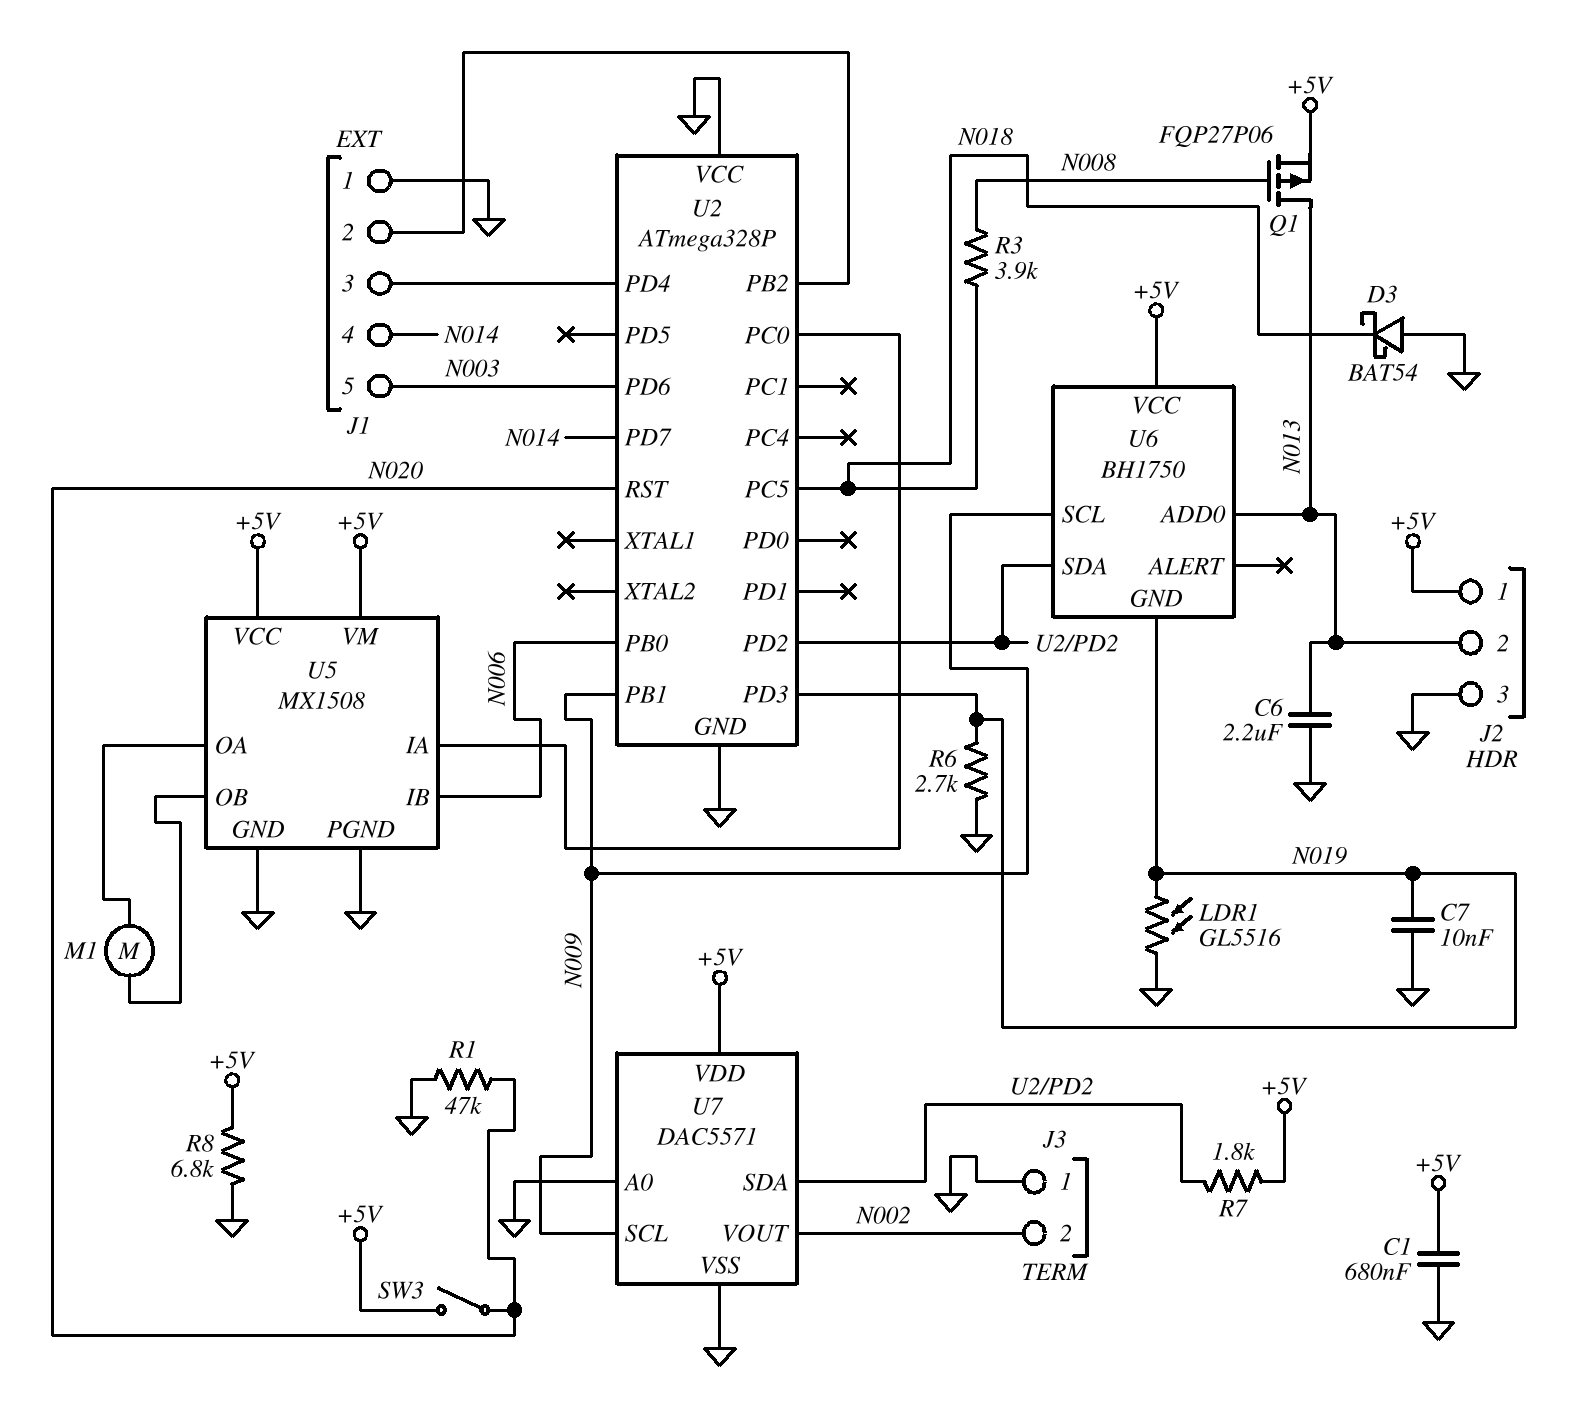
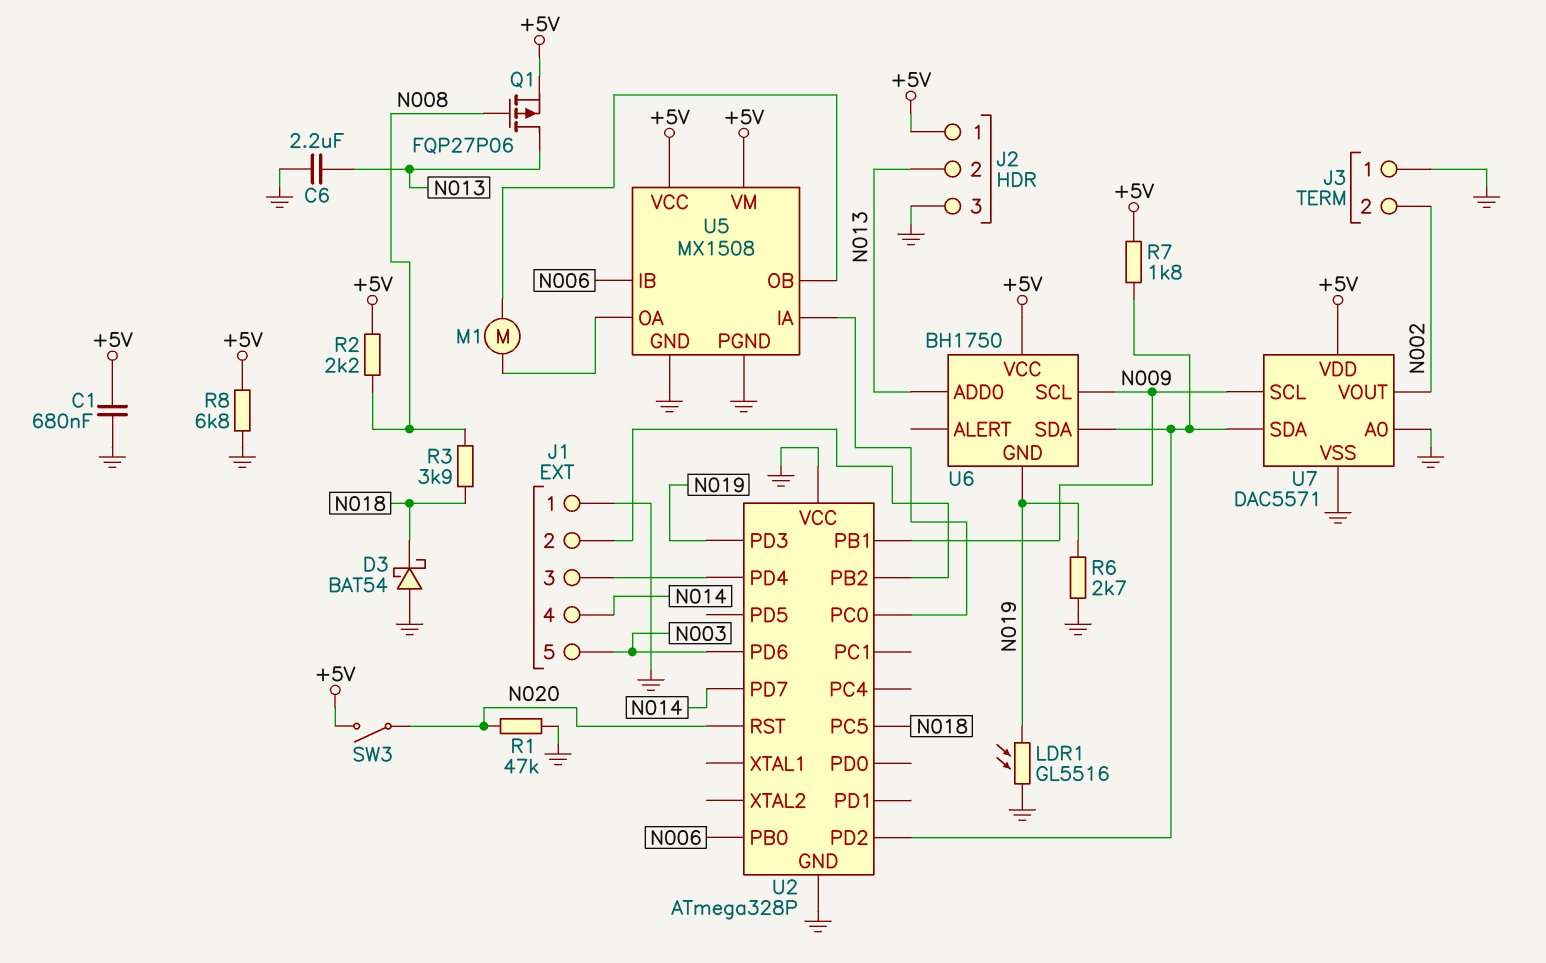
C7: 10nF (GND, N019) -> none
R2: none -> 2.2k (+5V, N008)

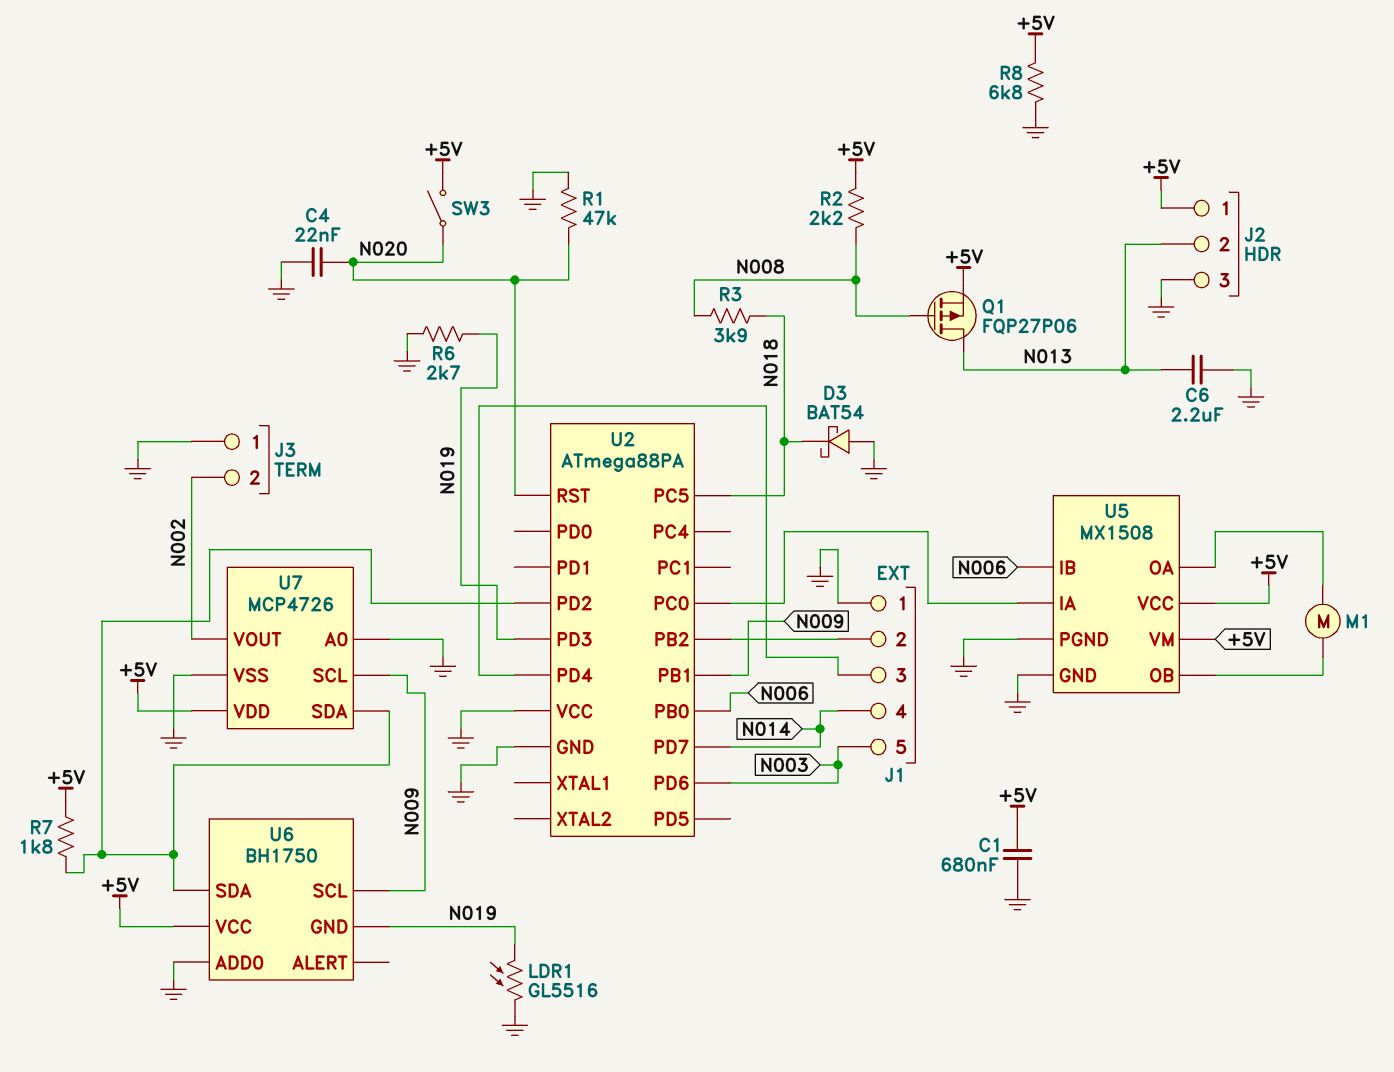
C4: none -> 22nF (GND, N020)
U2: ATmega328P -> ATmega88PA
U6 pin ADD0: N013 -> GND
U7: DAC5571 -> MCP4726

